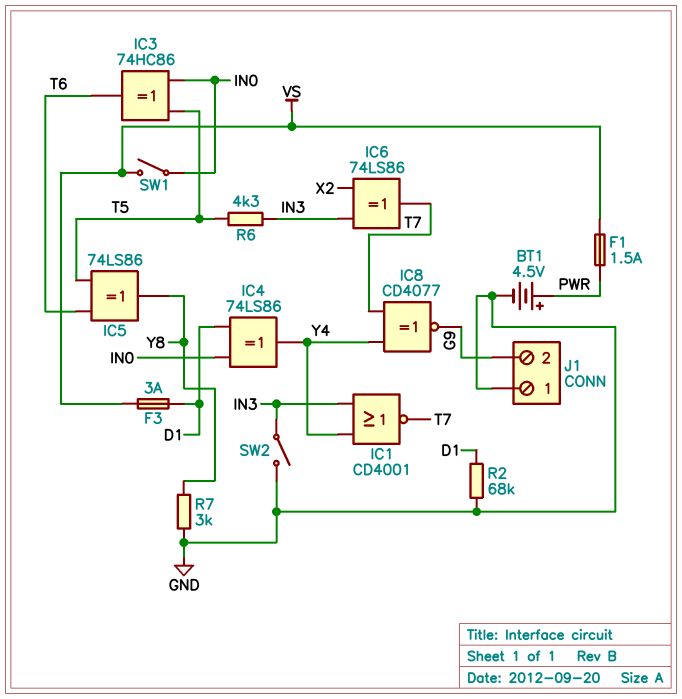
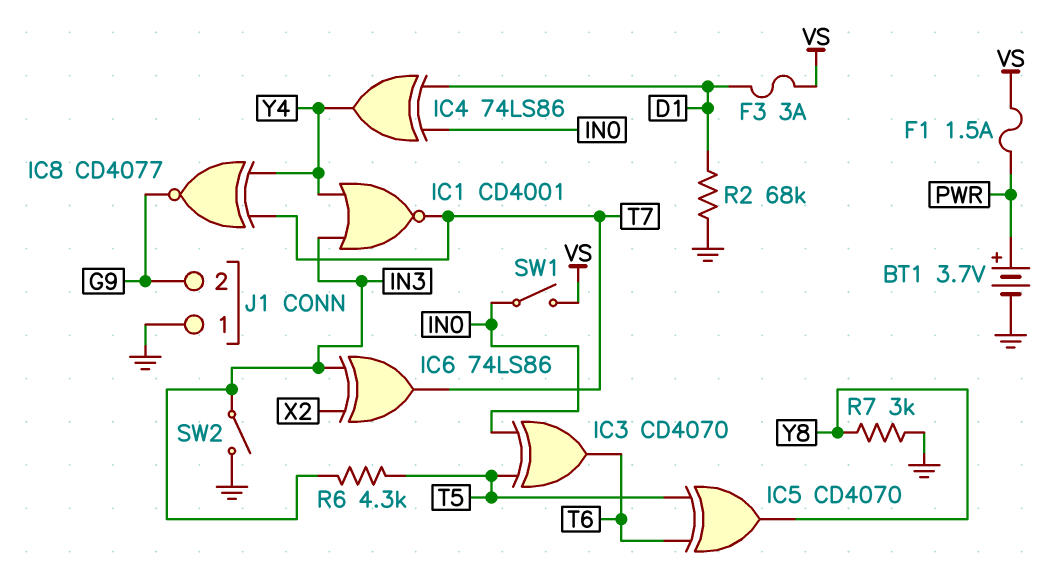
BT1: 4.5V (plus PWR, minus GND) -> 3.7V (plus PWR, minus GND)
IC3: XOR 74HC86 (in IN0, in T5, out T6) -> XOR CD4070 (in IN0, in T5, out T6)
IC5: XOR 74LS86 (in T5, in T6, out Y8) -> XOR CD4070 (in T5, in T6, out Y8)

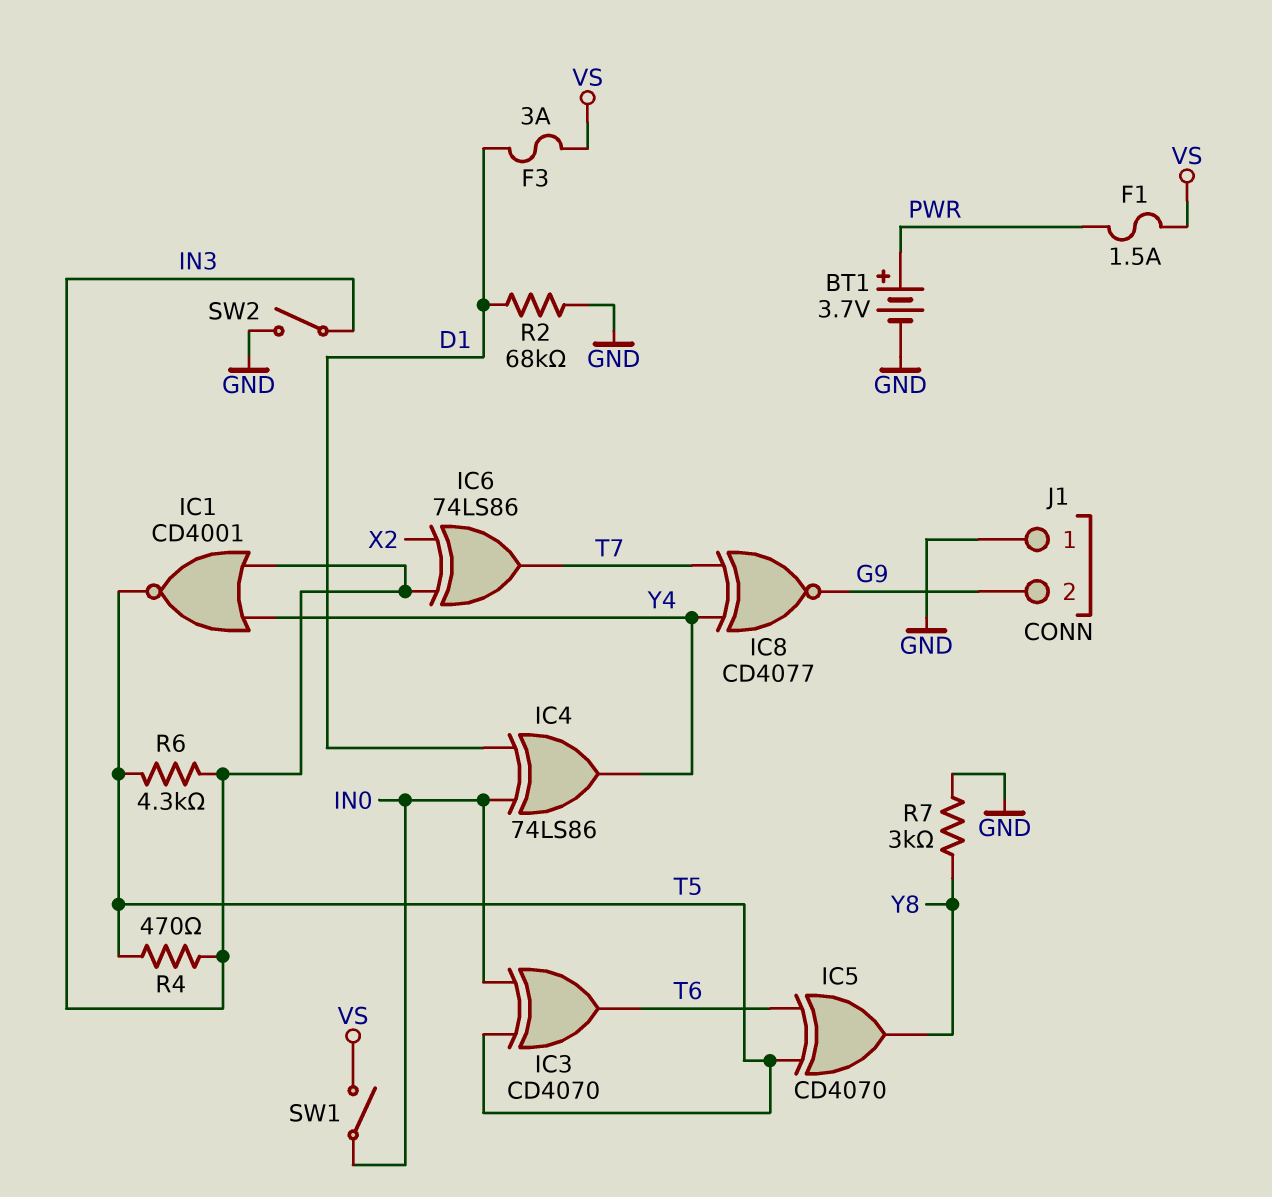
IC1: NOR CD4001 (in IN3, in Y4, out T7) -> NOR CD4001 (in IN3, in Y4, out T5)
R4: none -> 470 (IN3, T5)

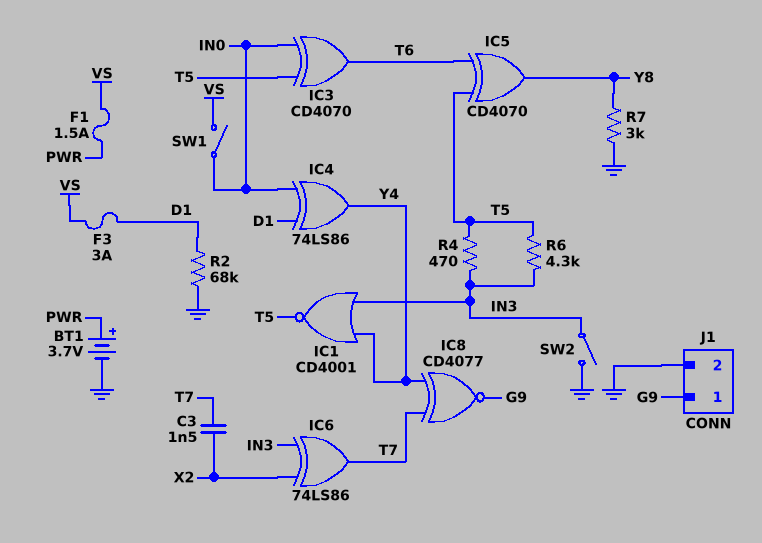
C3: none -> 1.5nF (T7, X2)
J1 pin 1: GND -> G9
J1 pin 2: G9 -> GND

